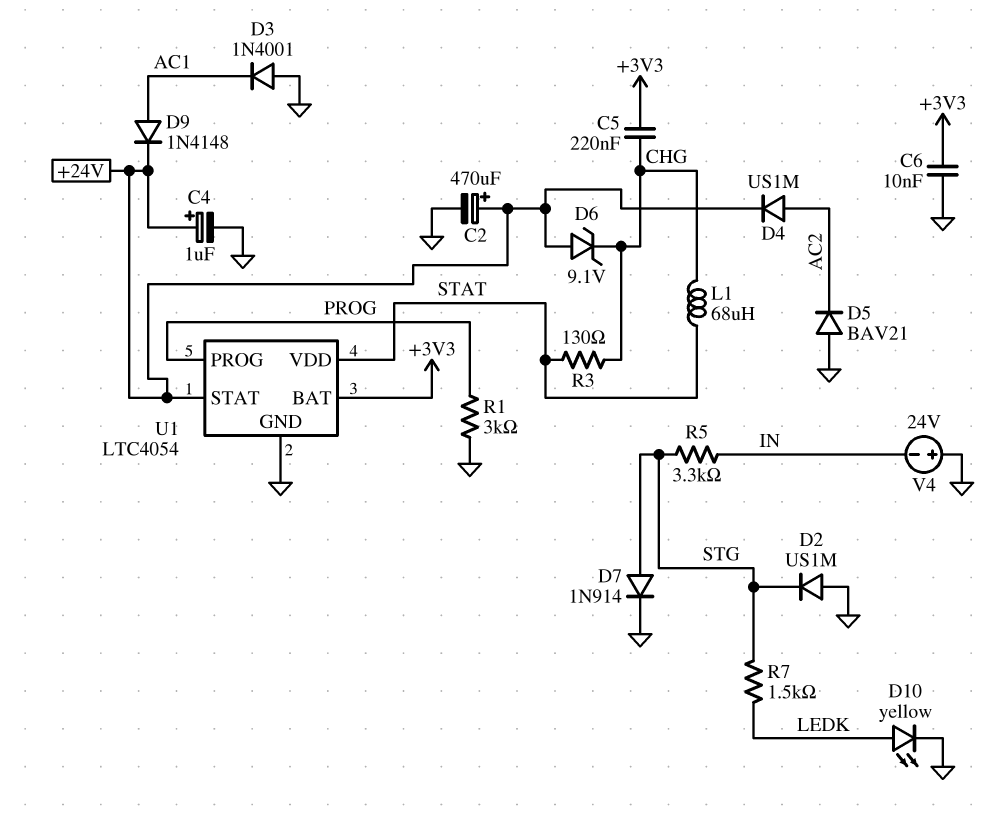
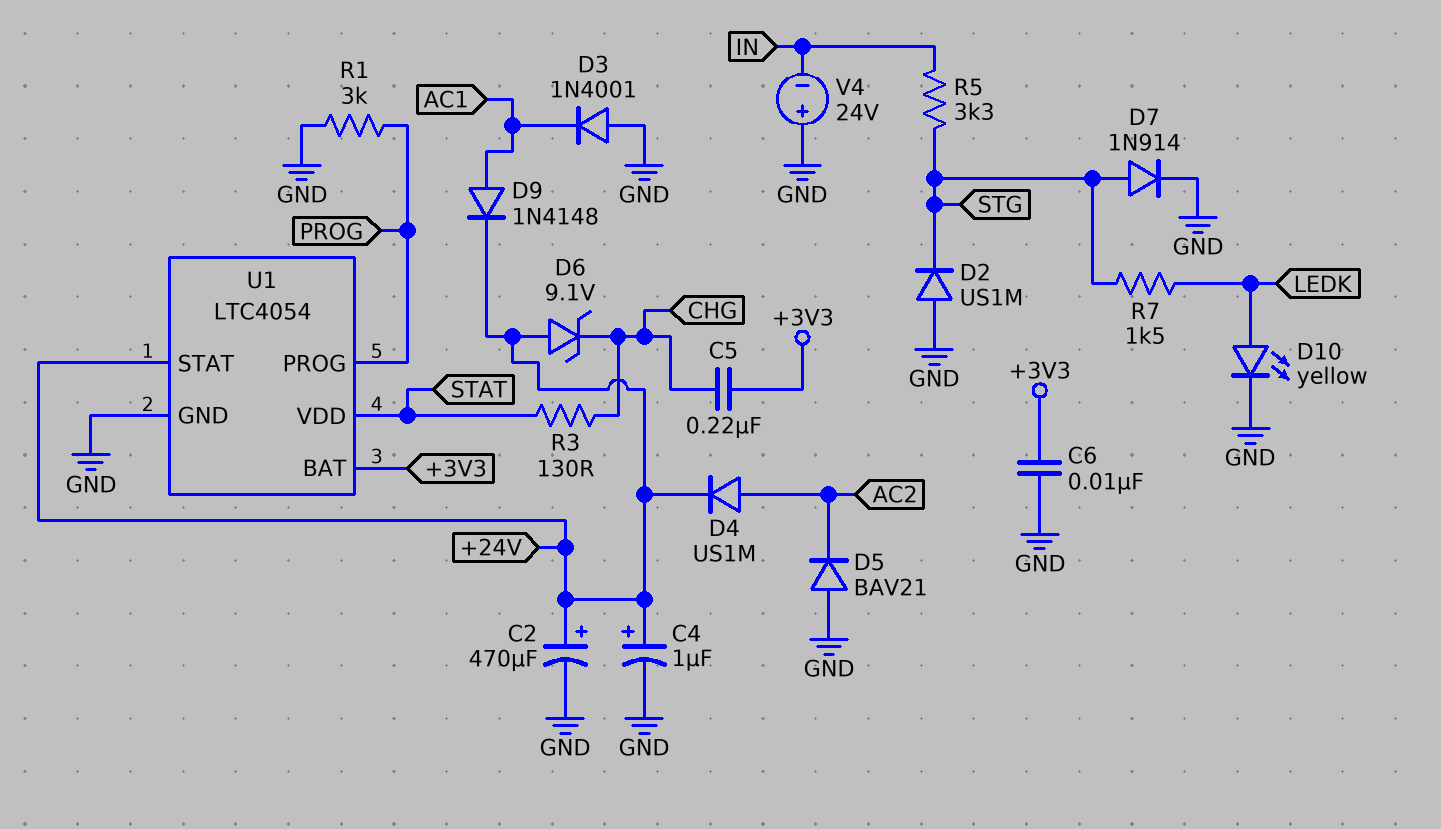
L1: 68uH (CHG, STAT) -> none

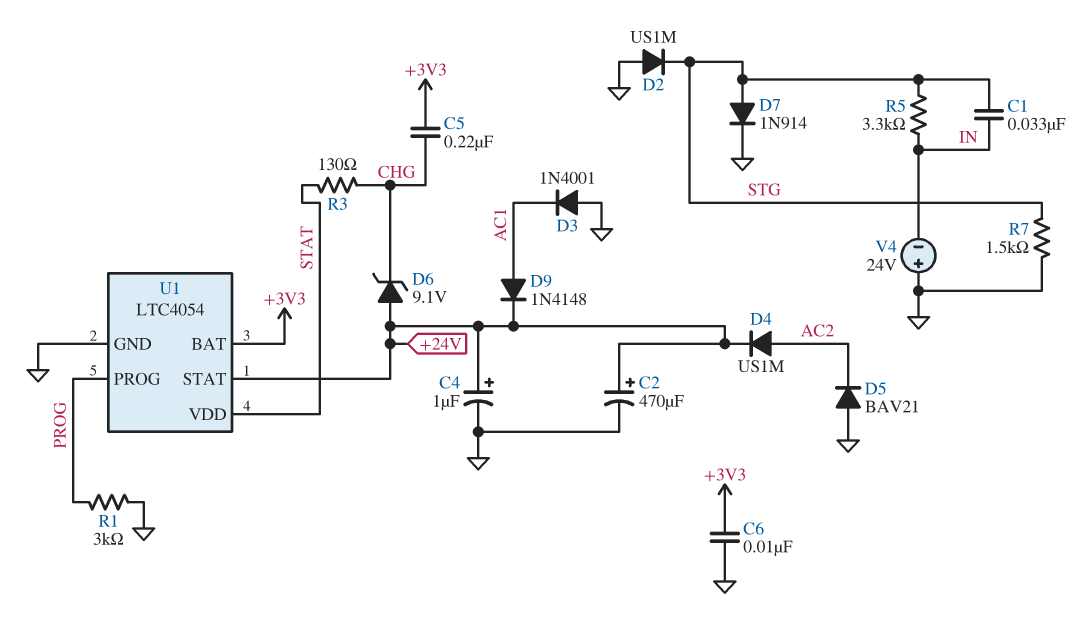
C1: none -> 33nF (IN, STG)
D10: LED yellow (A LEDK, K GND) -> none
R7: 1.5k (LEDK, STG) -> 1.5k (GND, STG)

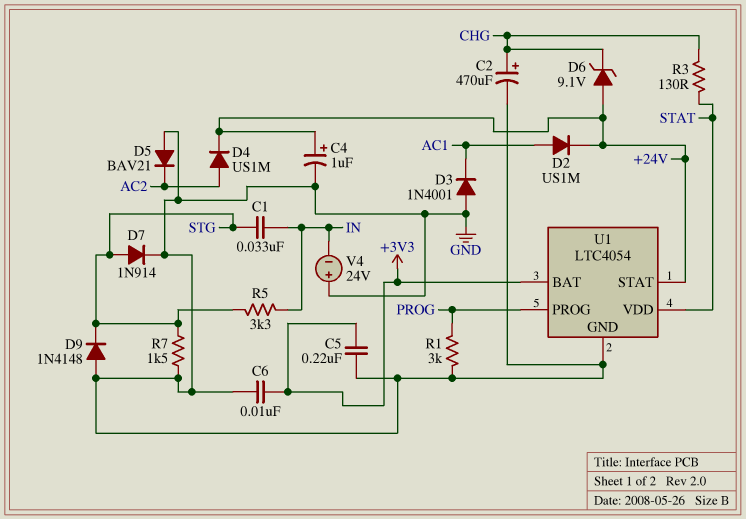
C2: 470uF (plus +24V, minus GND) -> 470uF (plus CHG, minus GND)
C5: 220nF (+3V3, CHG) -> 220nF (+3V3, GND)
D2: diode US1M (A GND, K STG) -> diode US1M (A AC1, K +24V)
D9: diode 1N4148 (A AC1, K +24V) -> diode 1N4148 (A GND, K STG)

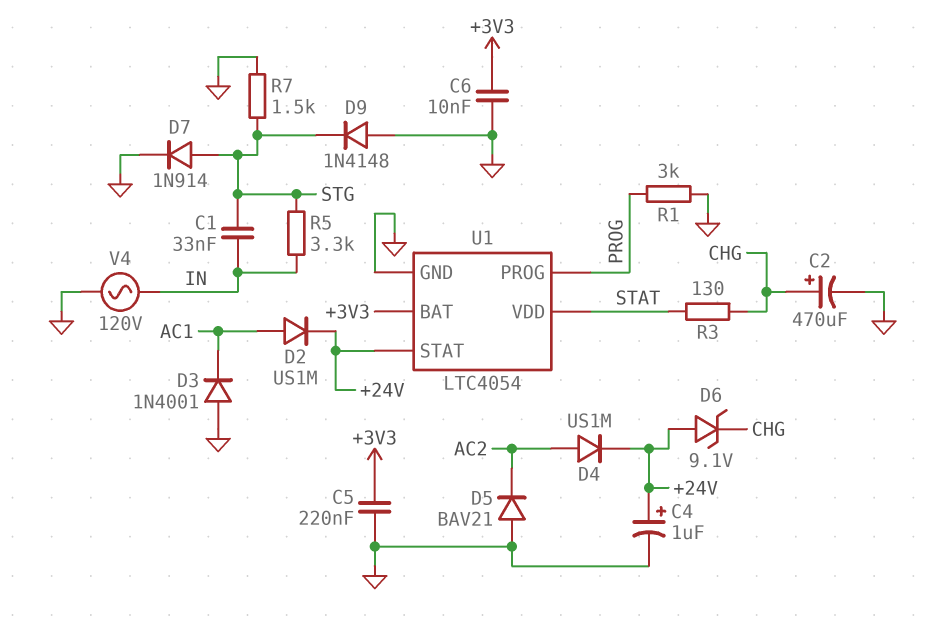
V4: 24V (plus GND, minus IN) -> AC 120V (GND, IN)

